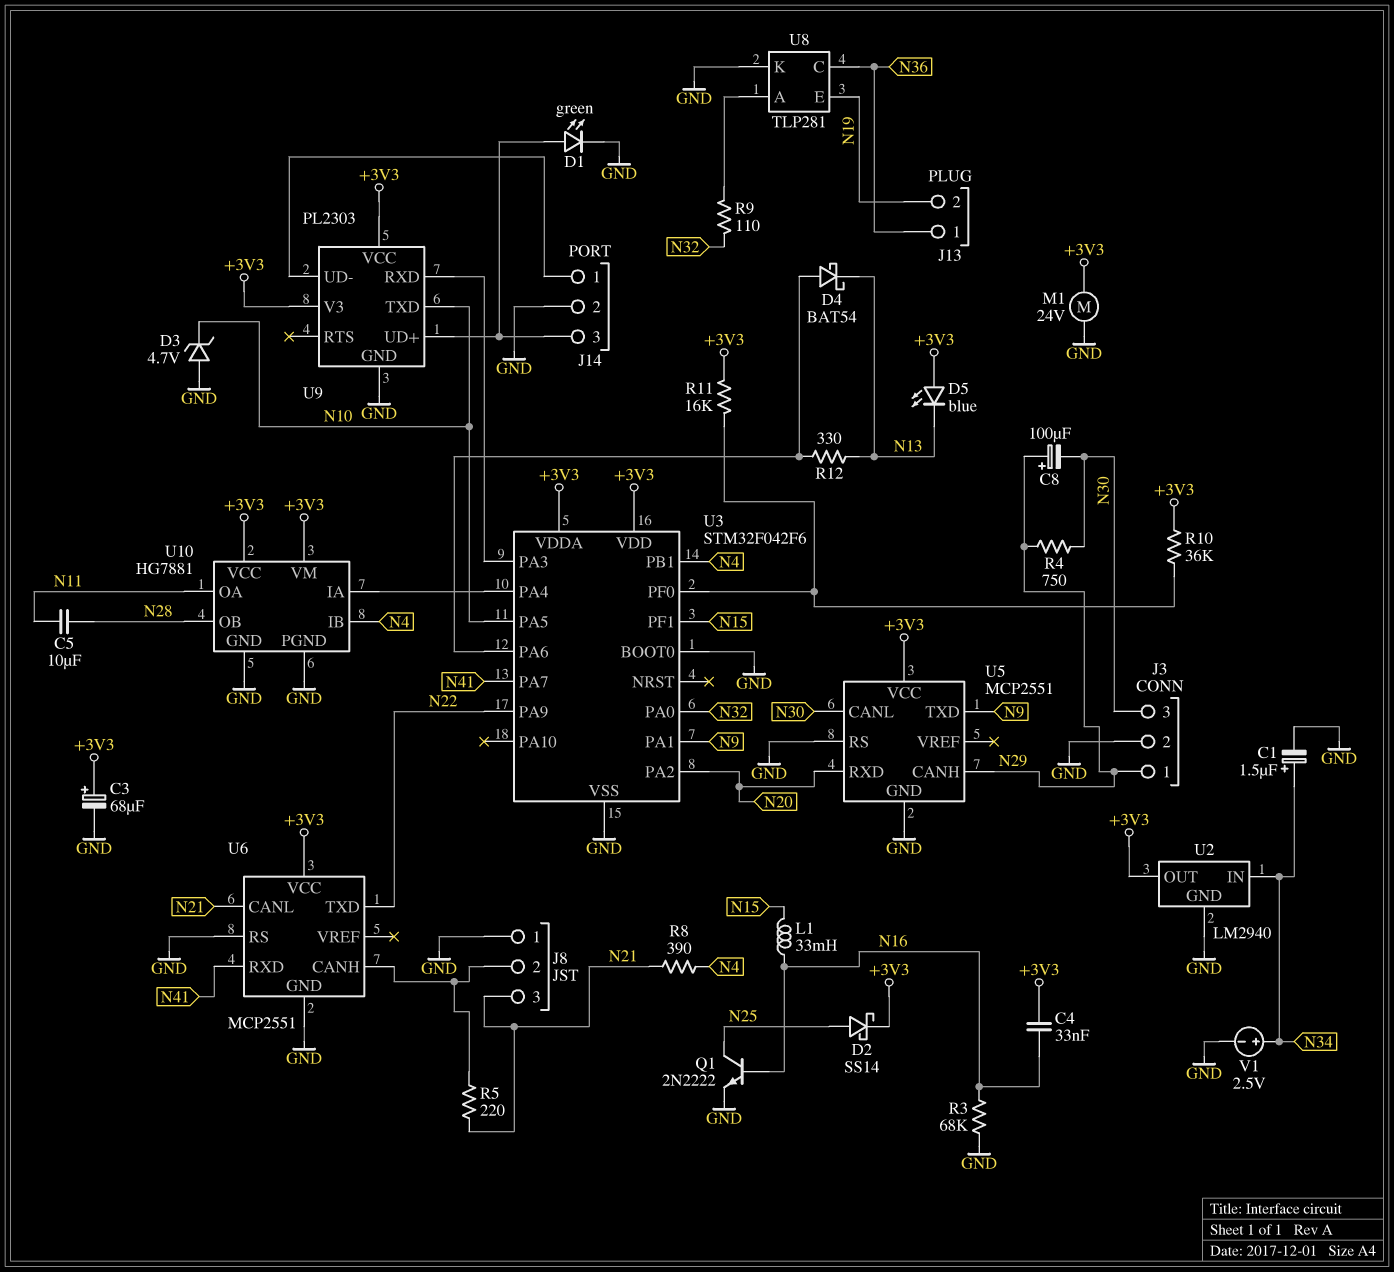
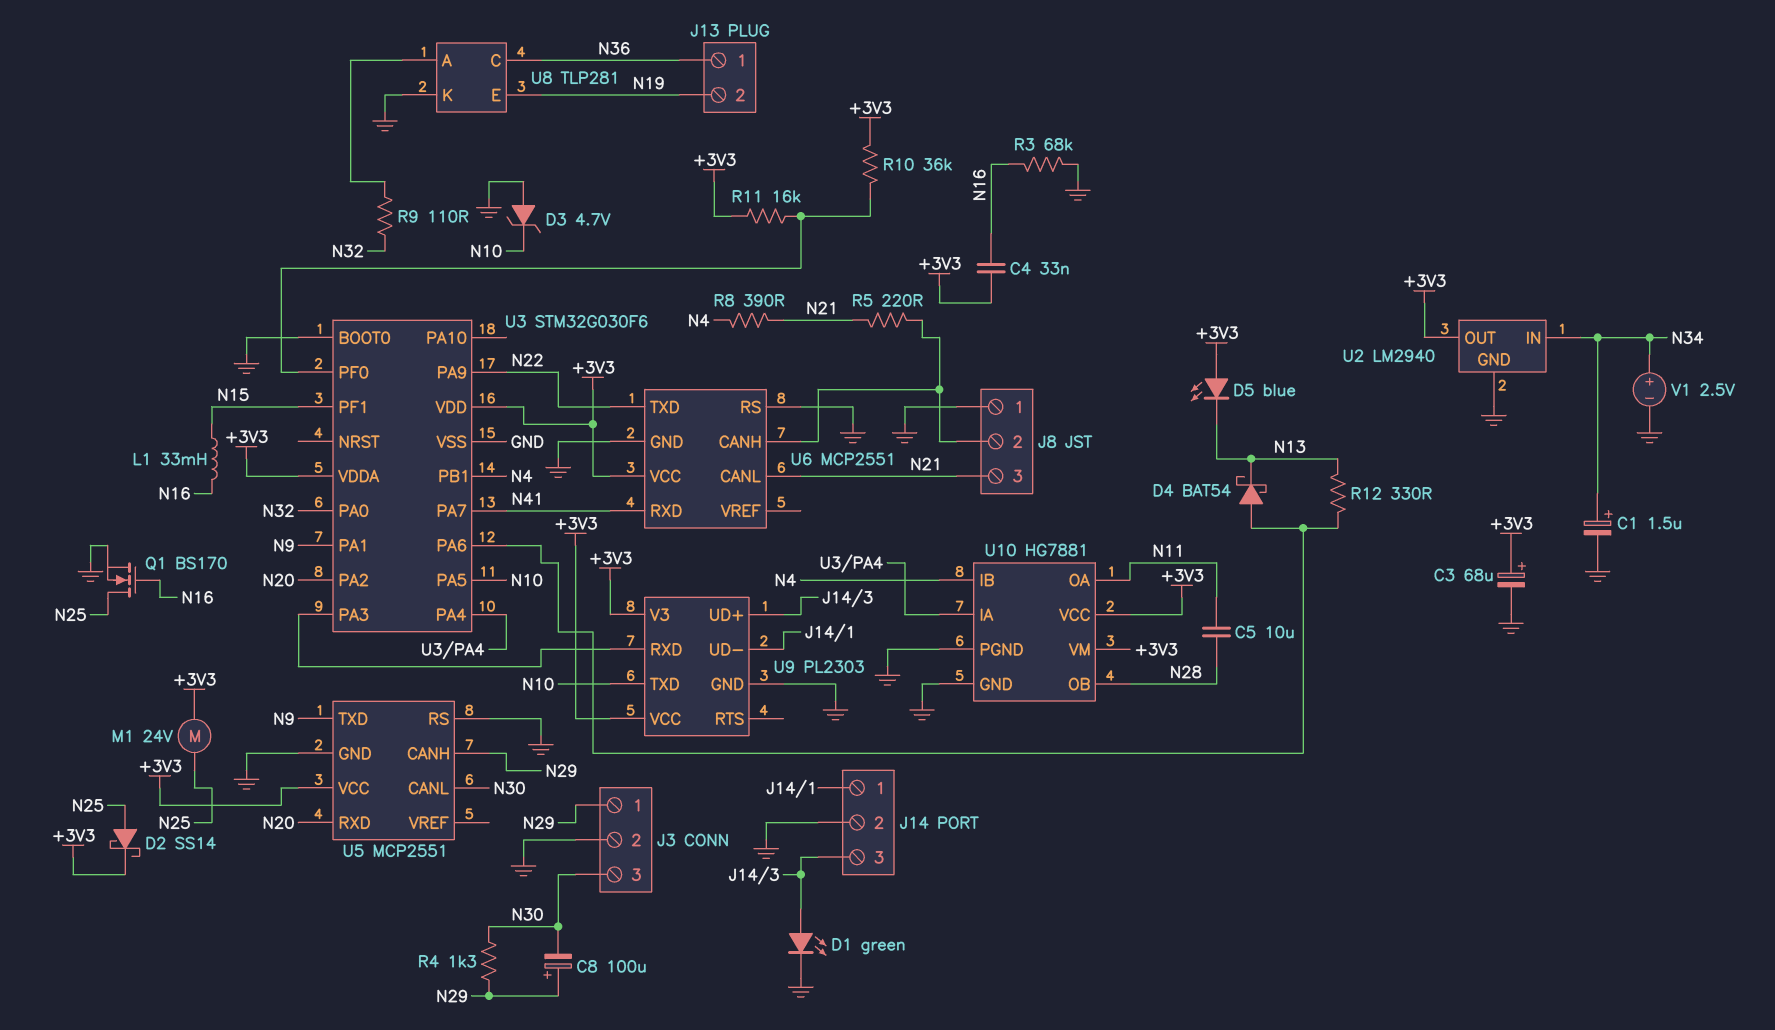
M1: motor 24V (+3V3, GND) -> motor 24V (+3V3, N25)
Q1: NPN 2N2222 (B N16, C N25, E GND) -> NMOS BS170 (G N16, D N25, S GND)
R4: 750 (N29, N30) -> 1.3k (N29, N30)
U3: STM32F042F6 -> STM32G030F6

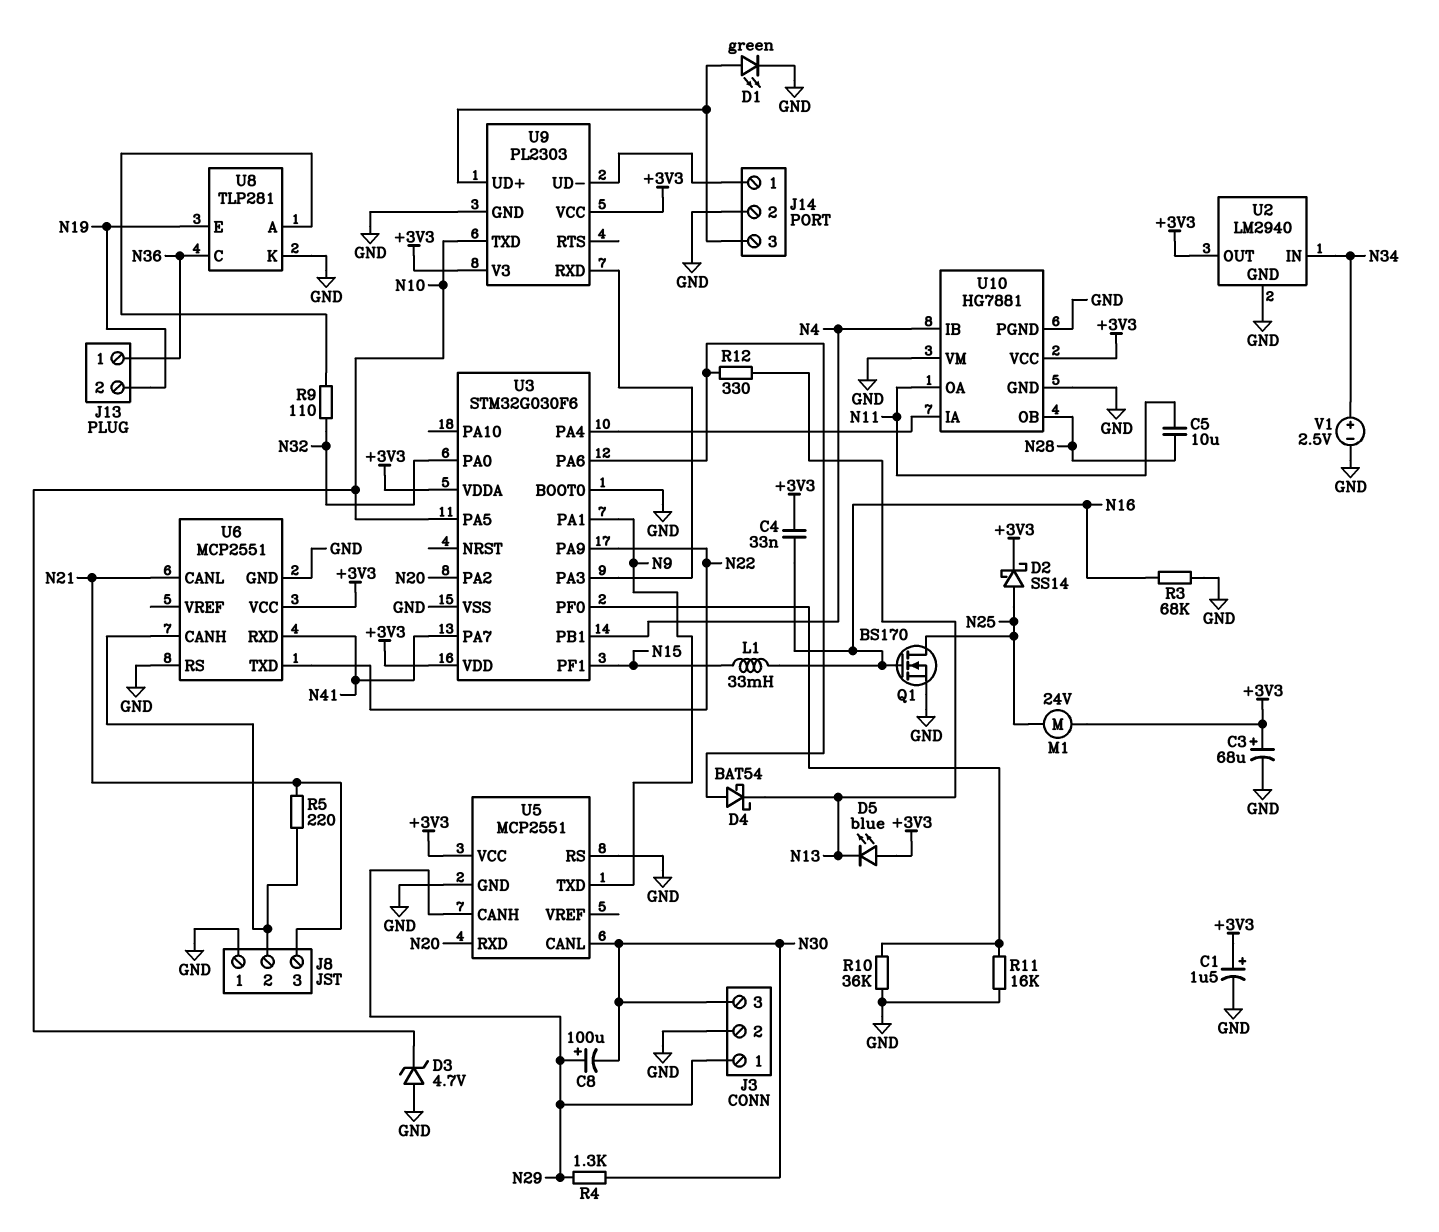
C1: 1.5uF (plus N34, minus GND) -> 1.5uF (plus +3V3, minus GND)
R8: 390 (N4, N21) -> none
R10: 36k (+3V3, U3/PF0) -> 36k (GND, U3/PF0)
R11: 16k (+3V3, U3/PF0) -> 16k (GND, U3/PF0)
U10 pin VM: +3V3 -> GND

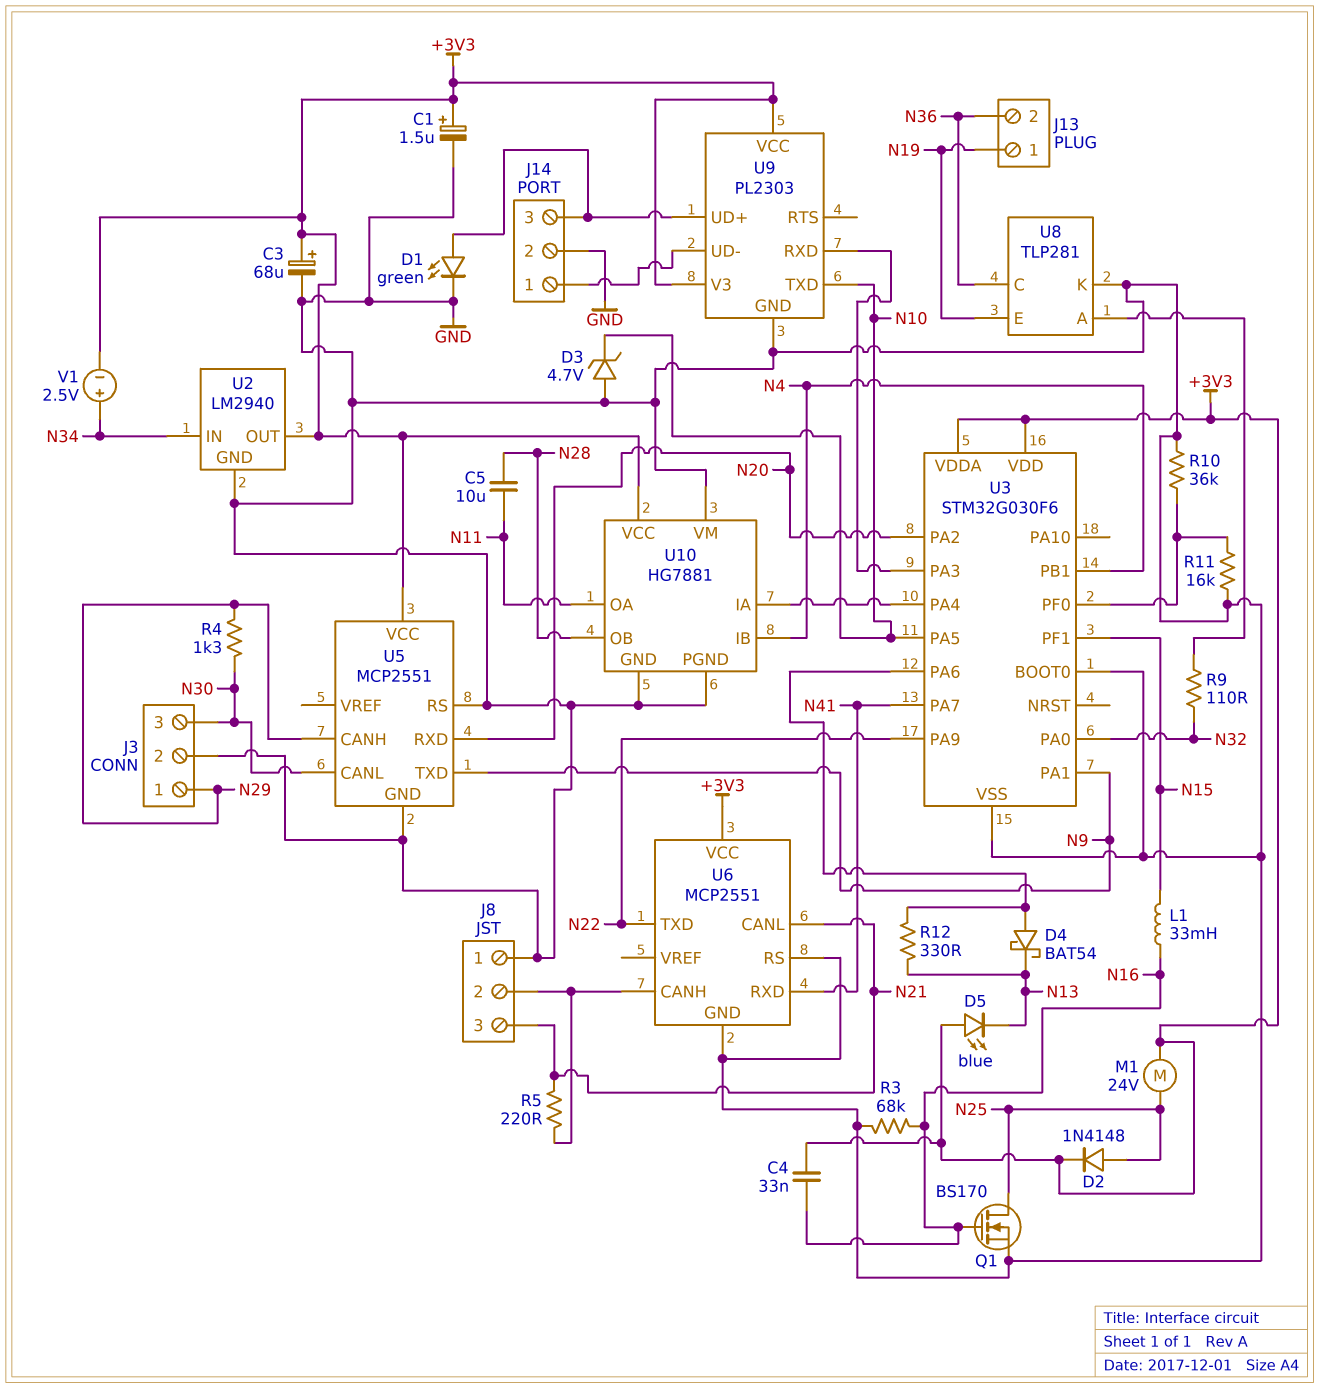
C8: 100uF (plus N29, minus N30) -> none
D2: schottky SS14 (A N25, K +3V3) -> diode 1N4148 (A N25, K +3V3)
J13 pin 1: N36 -> N19
J13 pin 2: N19 -> N36
V1: 2.5V (plus N34, minus GND) -> 2.5V (plus N34, minus +3V3)

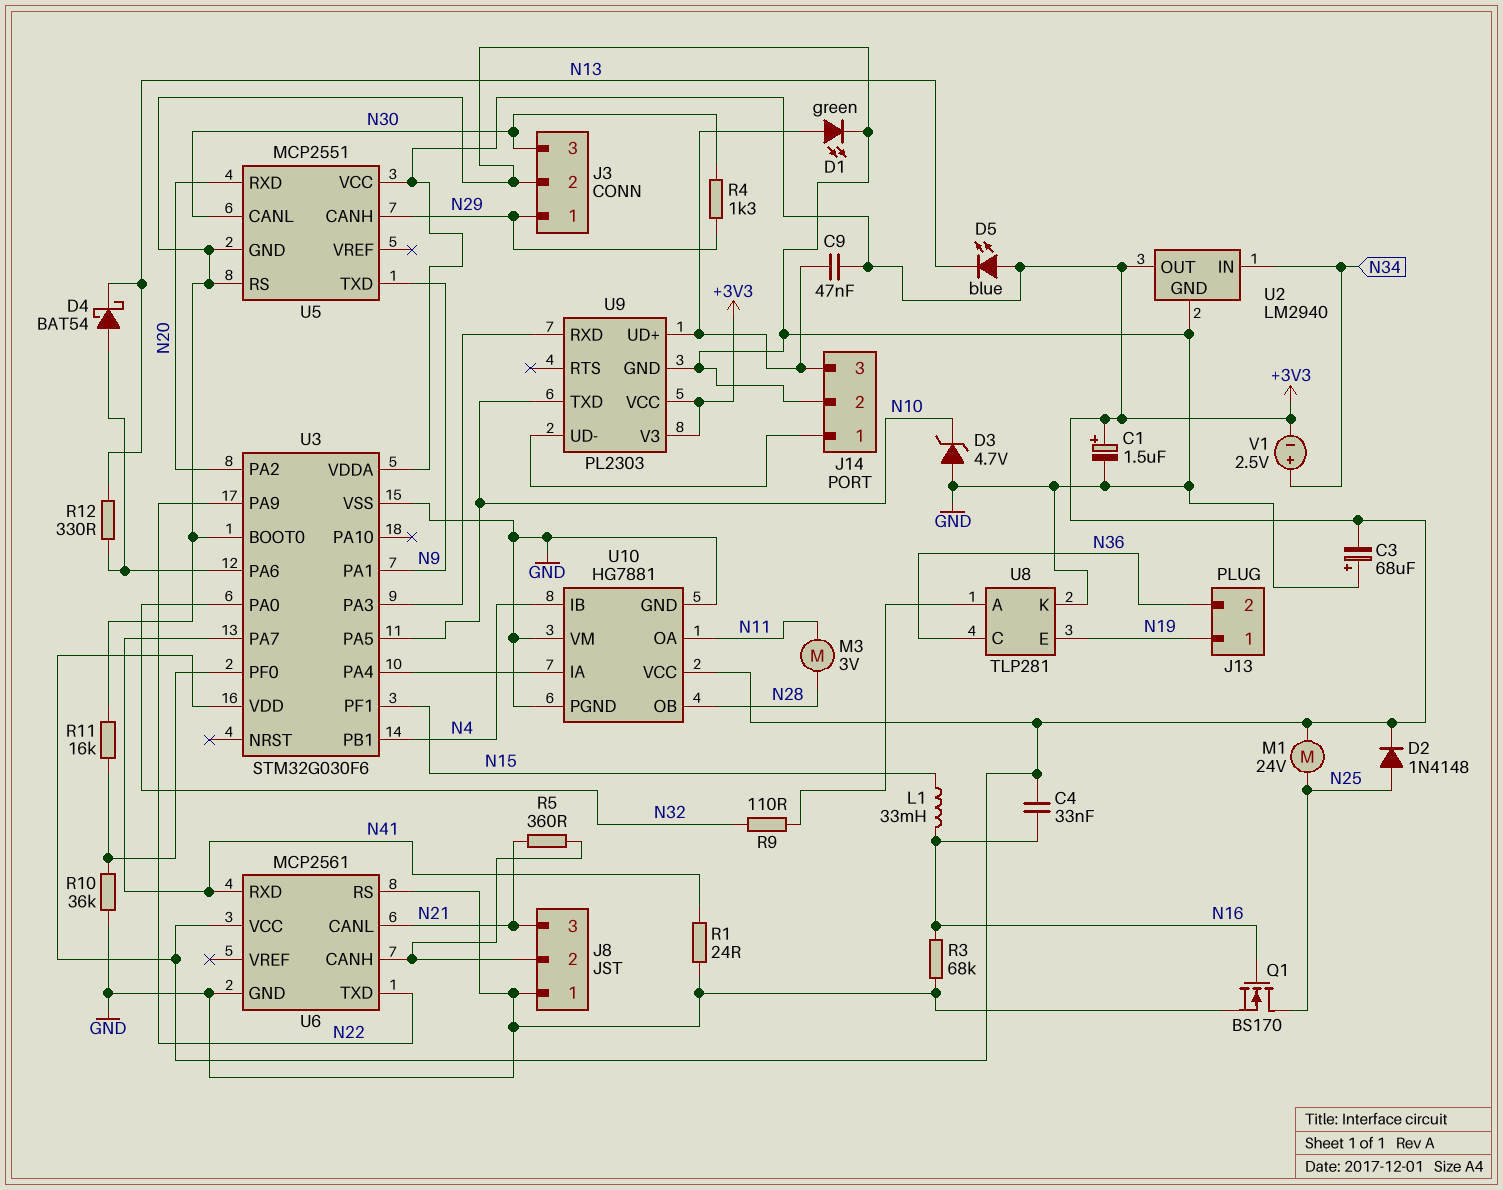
C3: 68uF (plus +3V3, minus GND) -> 68uF (plus GND, minus +3V3)
C5: 10uF (N11, N28) -> none
C9: none -> 47nF (+3V3, J14/3)
M3: none -> motor 3V (N11, N28)
R1: none -> 24 (GND, N41)
R5: 220 (J8/2, N21) -> 360 (J8/2, N21)
U6: MCP2551 -> MCP2561

